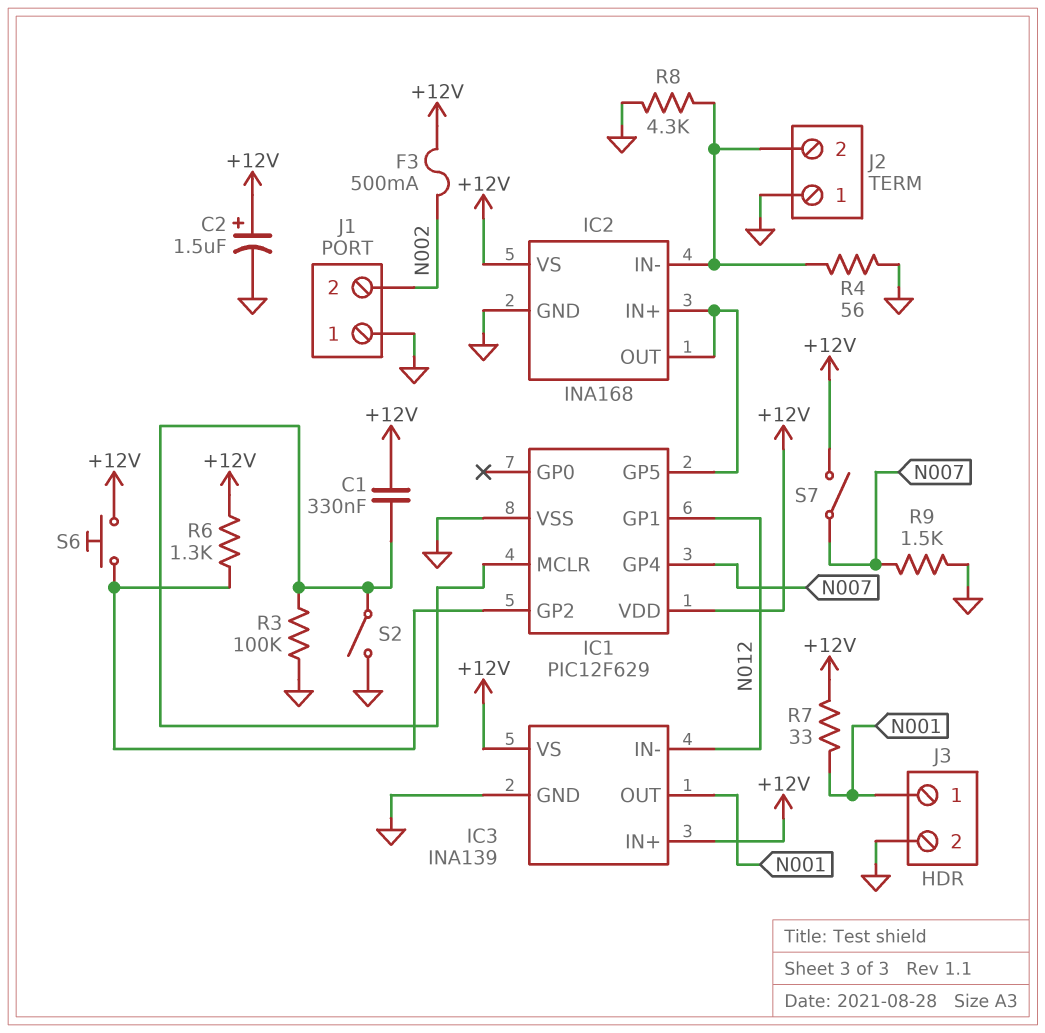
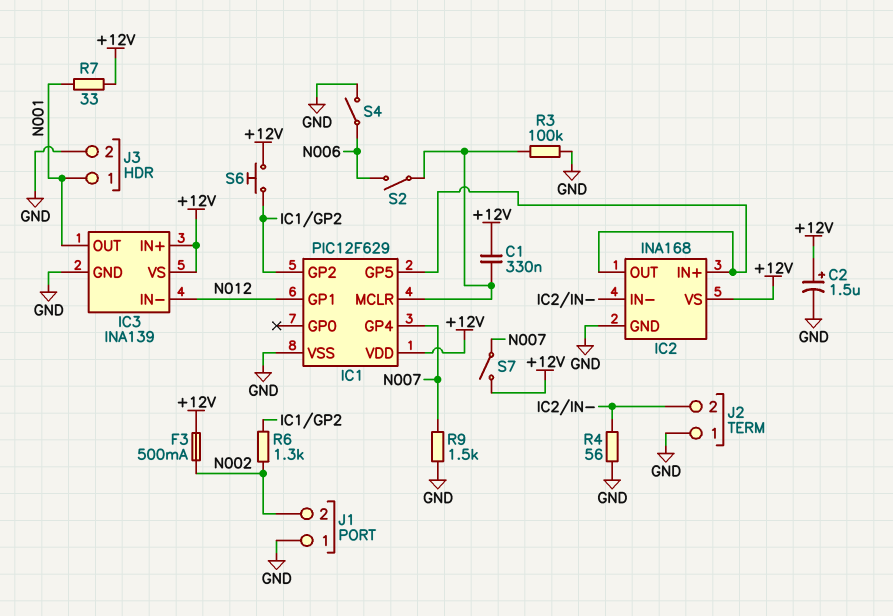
R6: 1.3k (+12V, IC1/GP2) -> 1.3k (IC1/GP2, N002)
R8: 4.3k (GND, IC2/IN-) -> none
S2: switch (GND, IC1/MCLR) -> switch (IC1/MCLR, N006)
S4: none -> switch (GND, N006)

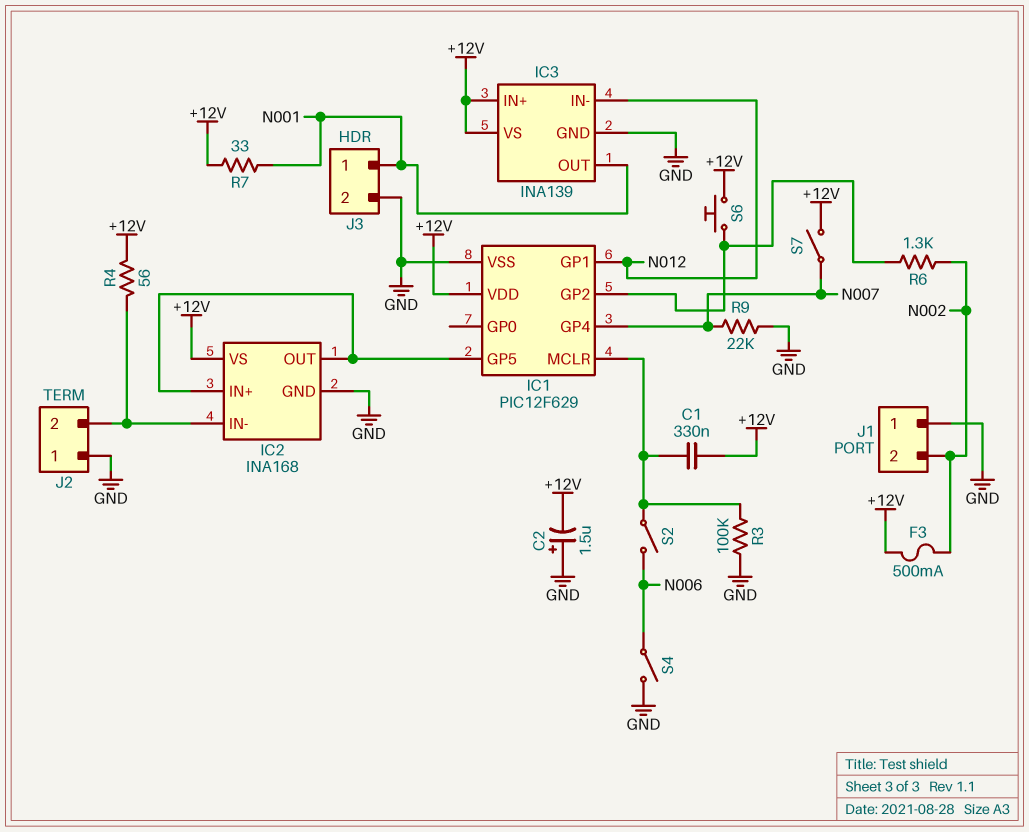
C2: 1.5uF (plus +12V, minus GND) -> 1.5uF (plus GND, minus +12V)
R4: 56 (GND, IC2/IN-) -> 56 (+12V, IC2/IN-)
R9: 1.5k (GND, N007) -> 22k (GND, N007)

